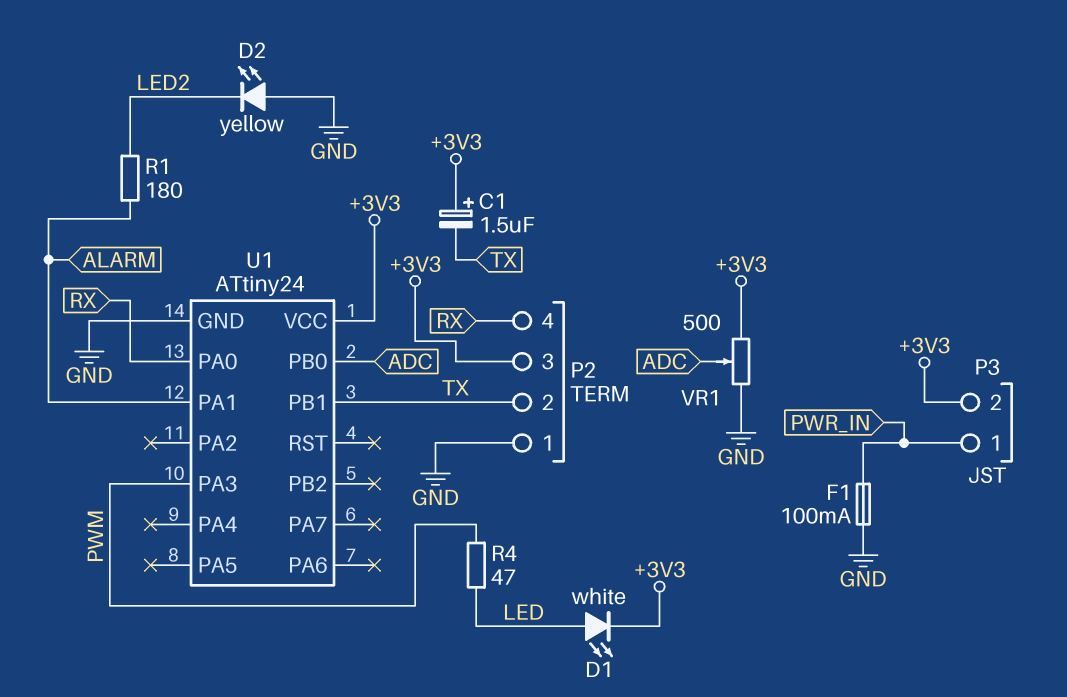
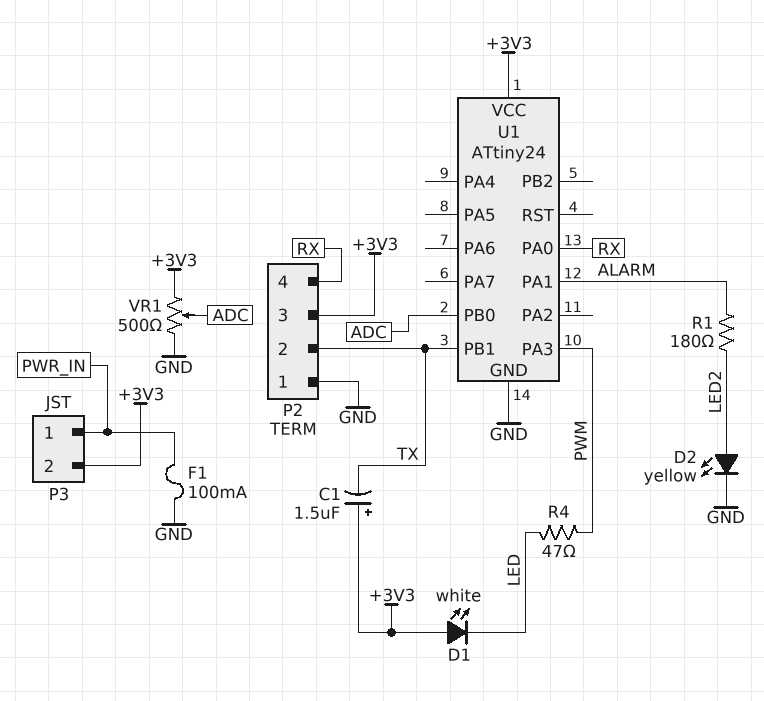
D1: LED white (A LED, K +3V3) -> LED white (A +3V3, K LED)
D2: LED yellow (A GND, K LED2) -> LED yellow (A LED2, K GND)

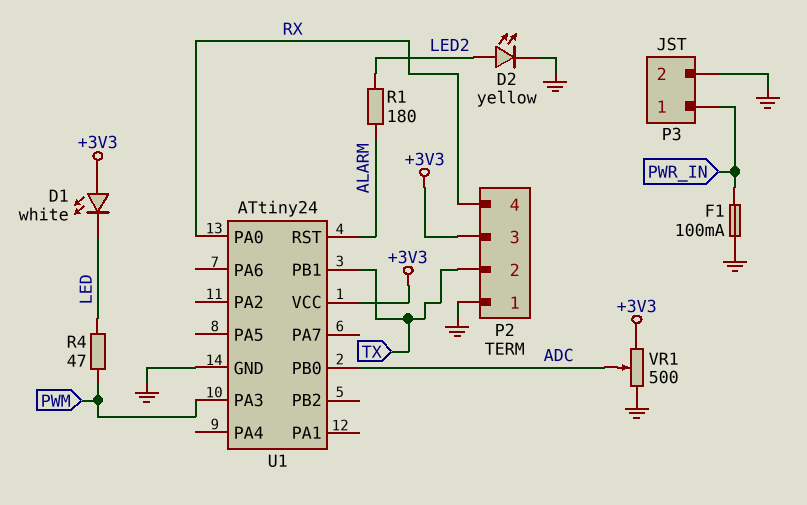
C1: 1.5uF (plus +3V3, minus TX) -> none
P3 pin 2: +3V3 -> GND
U1 pin PA1: ALARM -> none
U1 pin RST: none -> ALARM

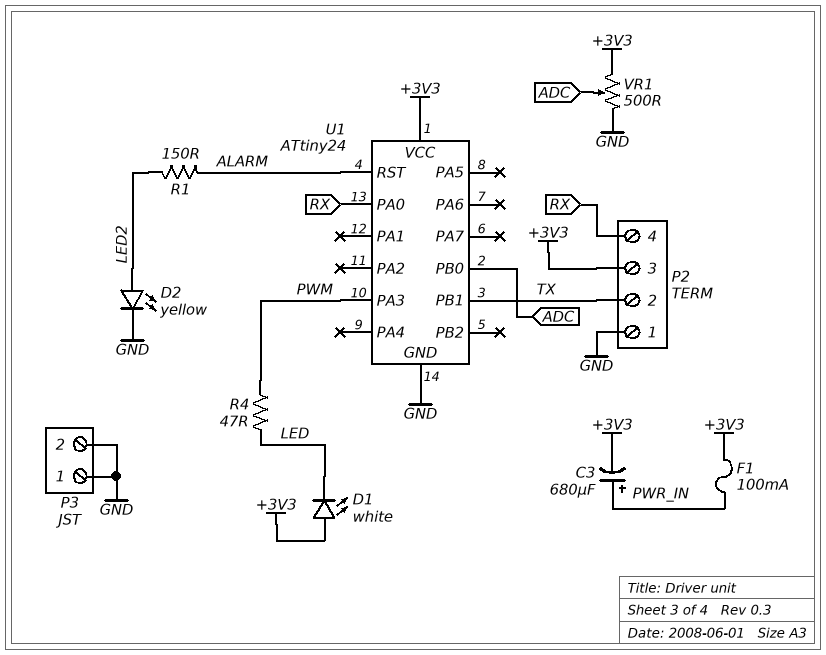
C3: none -> 680uF (plus PWR_IN, minus +3V3)
F1: 100mA (GND, PWR_IN) -> 100mA (+3V3, PWR_IN)
P3 pin 1: PWR_IN -> GND
R1: 180 (ALARM, LED2) -> 150 (ALARM, LED2)

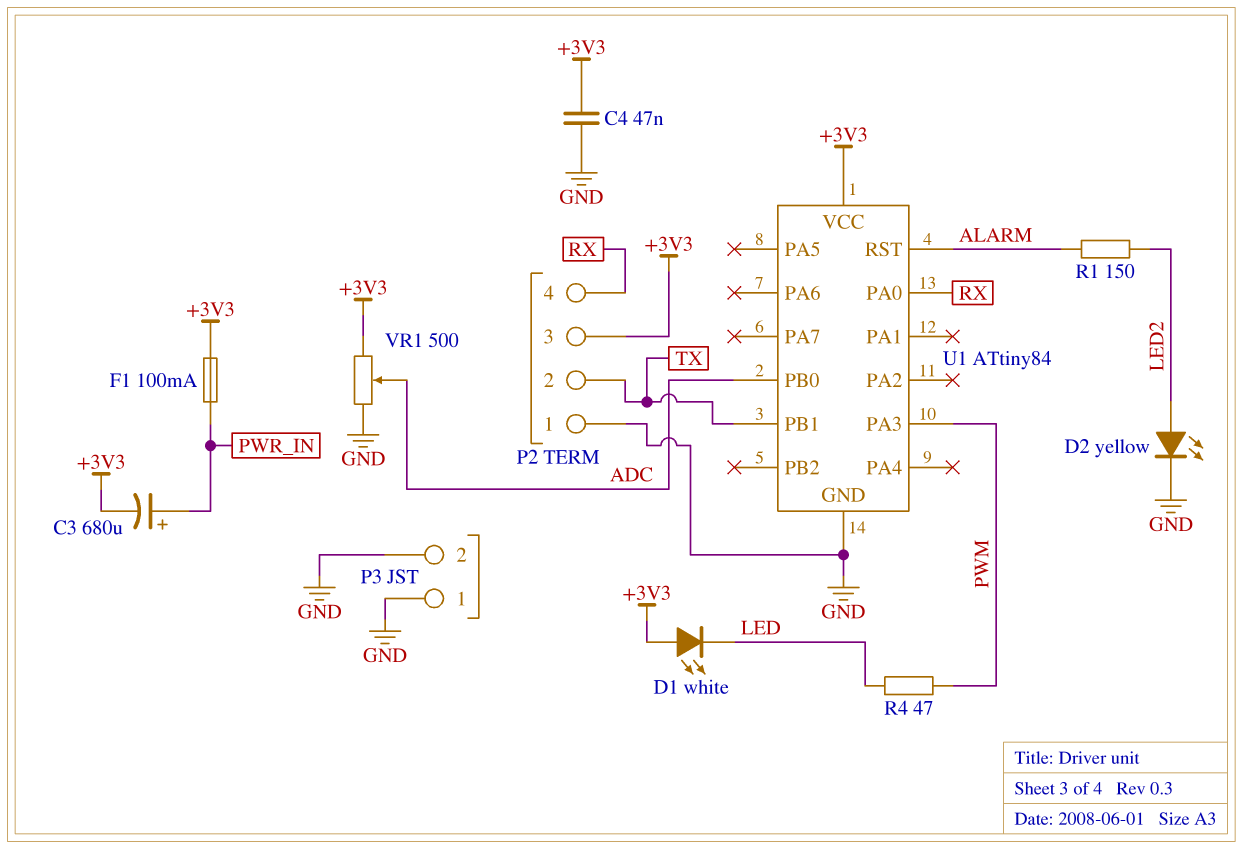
C4: none -> 47nF (+3V3, GND)
U1: ATtiny24 -> ATtiny84

